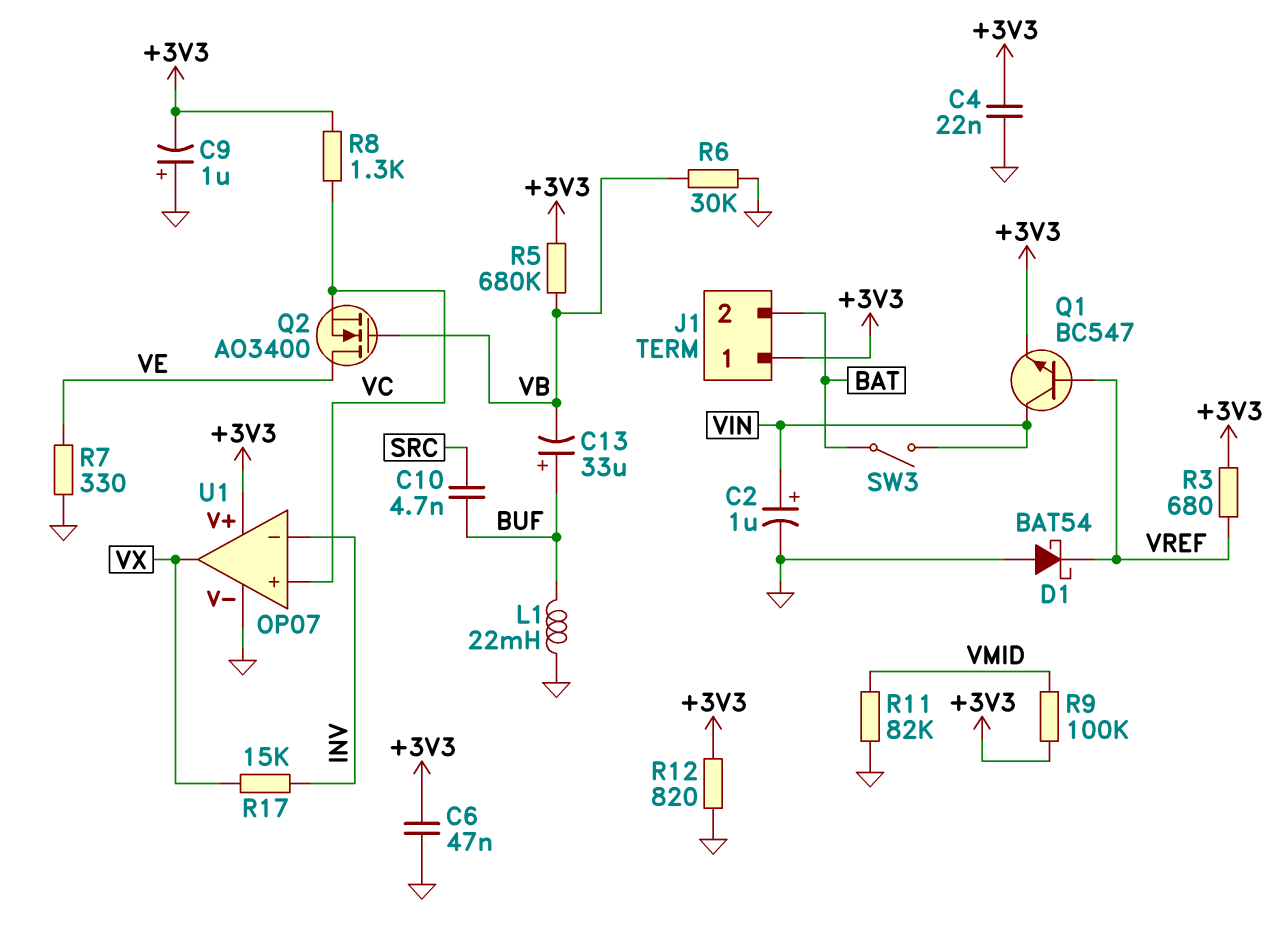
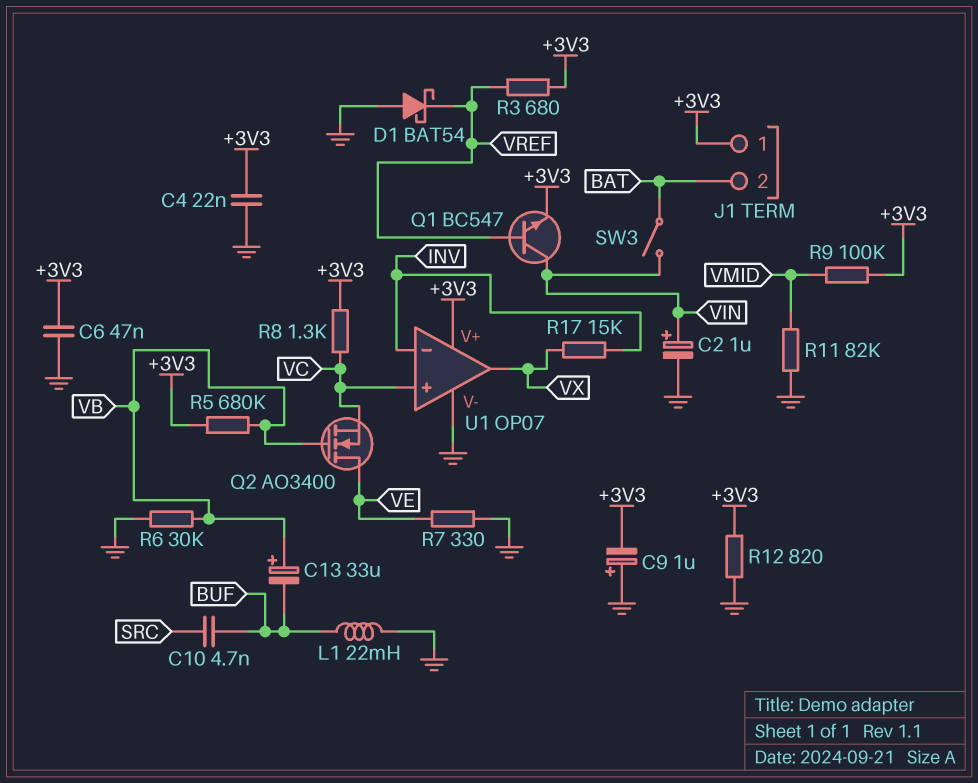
C13: 33uF (plus BUF, minus VB) -> 33uF (plus VB, minus BUF)

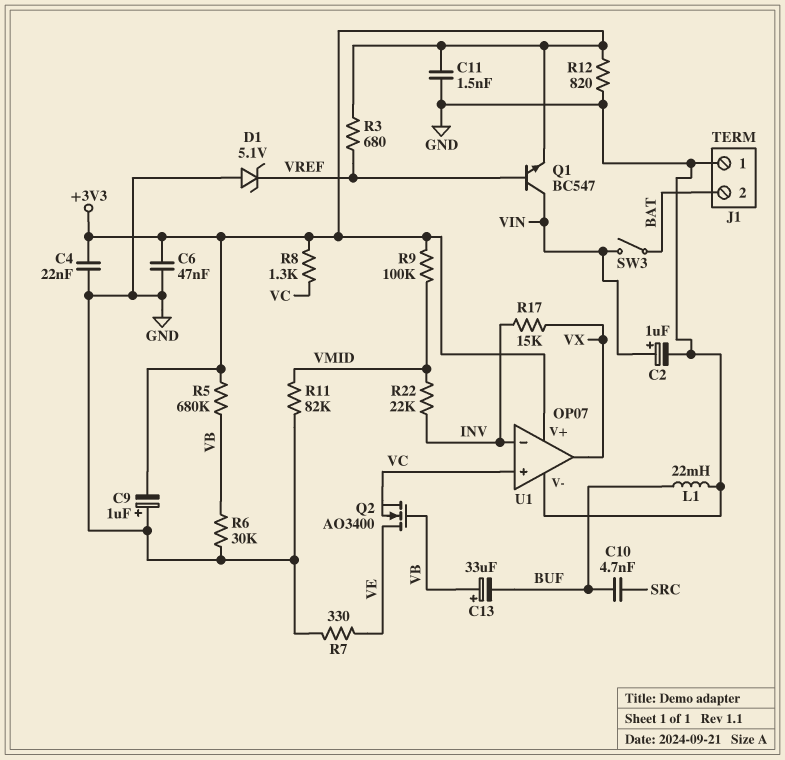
C11: none -> 1.5nF (+3V3, GND)
D1: schottky BAT54 (A GND, K VREF) -> zener 5.1V (A GND, K VREF)
J1 pin 1: +3V3 -> GND
R22: none -> 22k (INV, VMID)

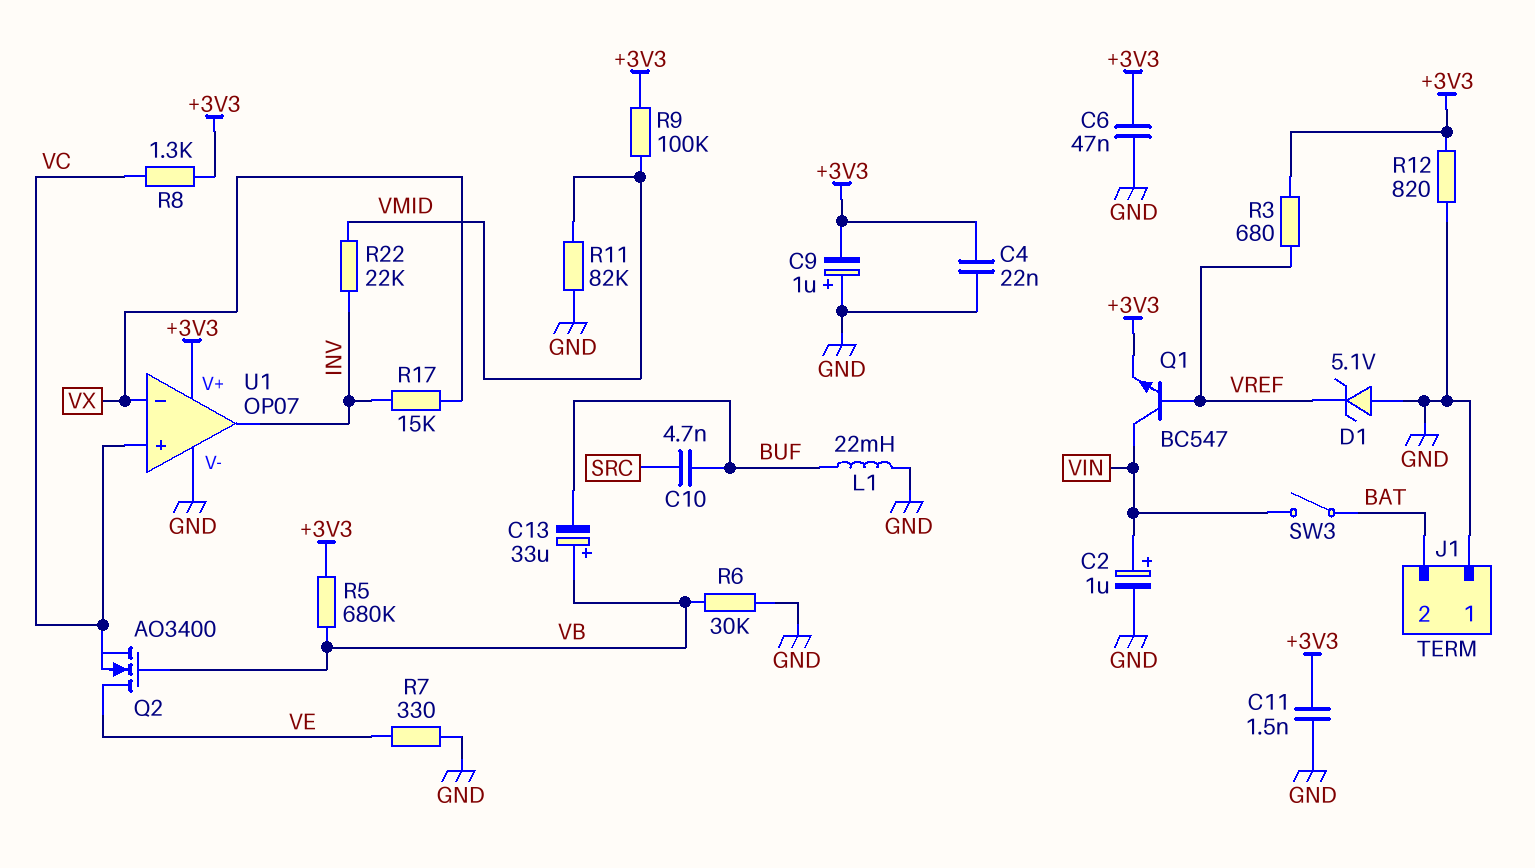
U1 pin in-: INV -> VX
U1 pin out: VX -> INV

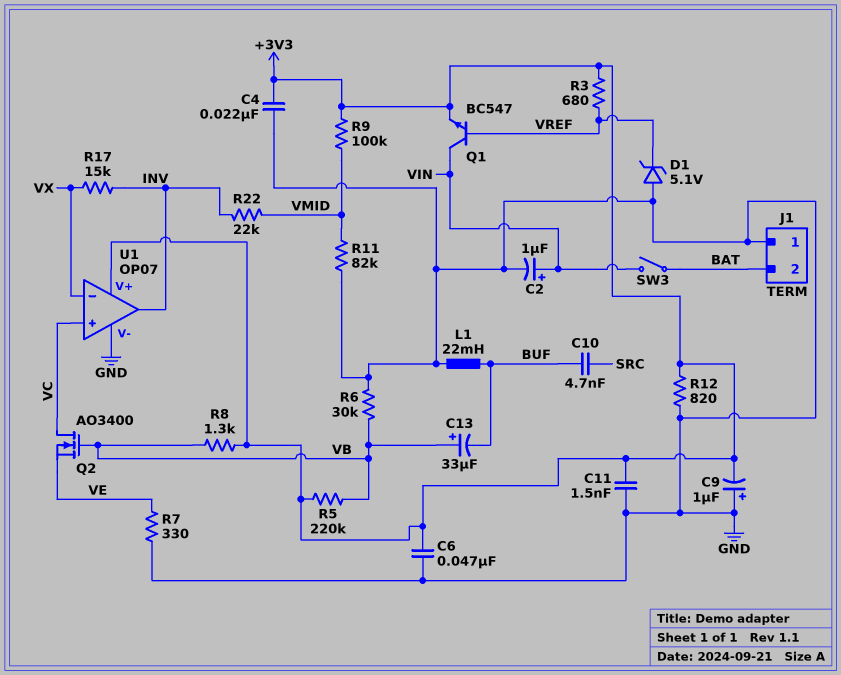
Q2: NMOS AO3400 (G VB, D VE, S VC) -> NMOS AO3400 (G VB, D VC, S VE)
R5: 680k (+3V3, VB) -> 220k (+3V3, VB)
R8: 1.3k (+3V3, VC) -> 1.3k (+3V3, VB)

